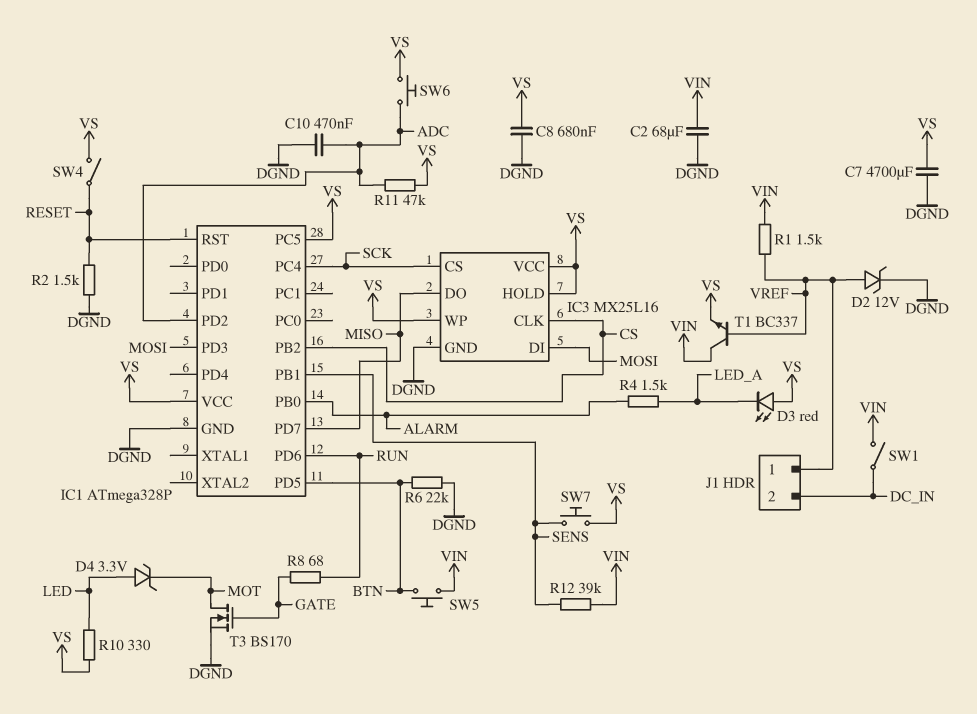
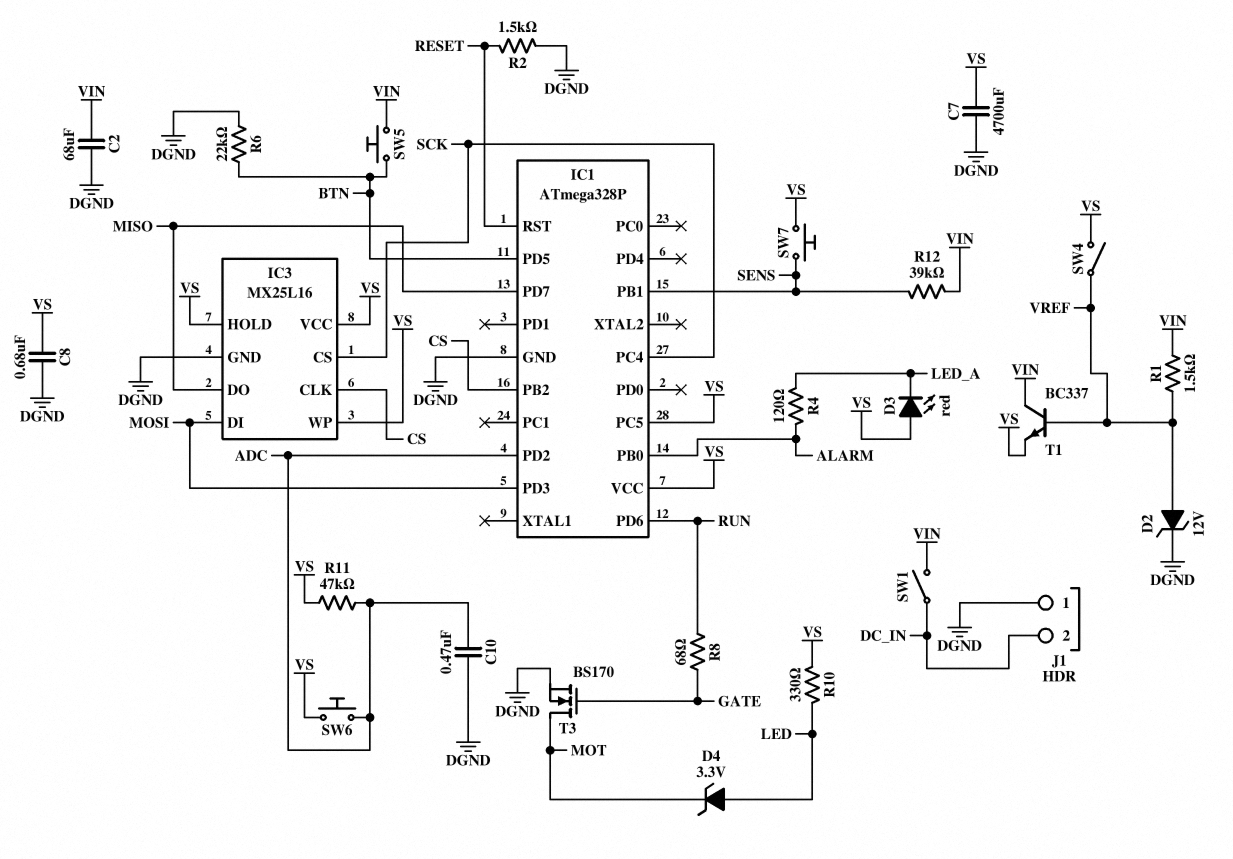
J1 pin 1: VREF -> DGND
R4: 1.5k (ALARM, LED_A) -> 120 (ALARM, LED_A)
SW4: switch (RESET, VS) -> switch (VREF, VS)

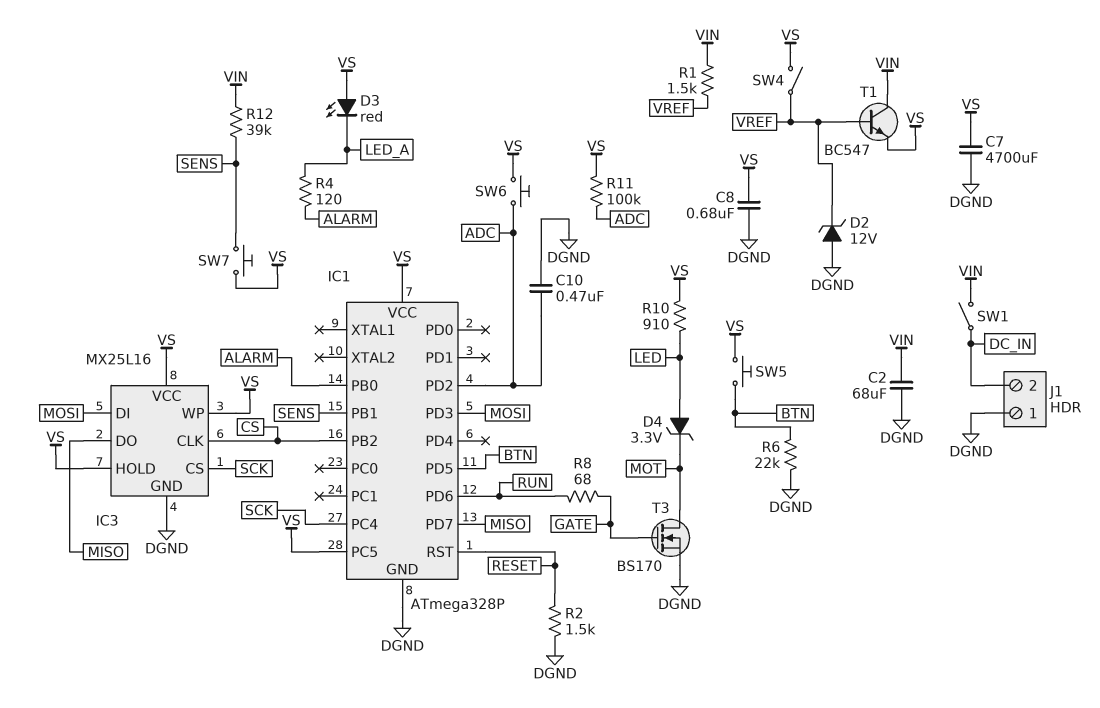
D2: zener 12V (A VREF, K DGND) -> zener 12V (A DGND, K VREF)
R10: 330 (LED, VS) -> 910 (LED, VS)
R11: 47k (ADC, VS) -> 100k (ADC, VS)
SW5: button (BTN, VIN) -> button (BTN, VS)
T1: NPN BC337 (B VREF, C VIN, E VS) -> NPN BC547 (B VREF, C VIN, E VS)

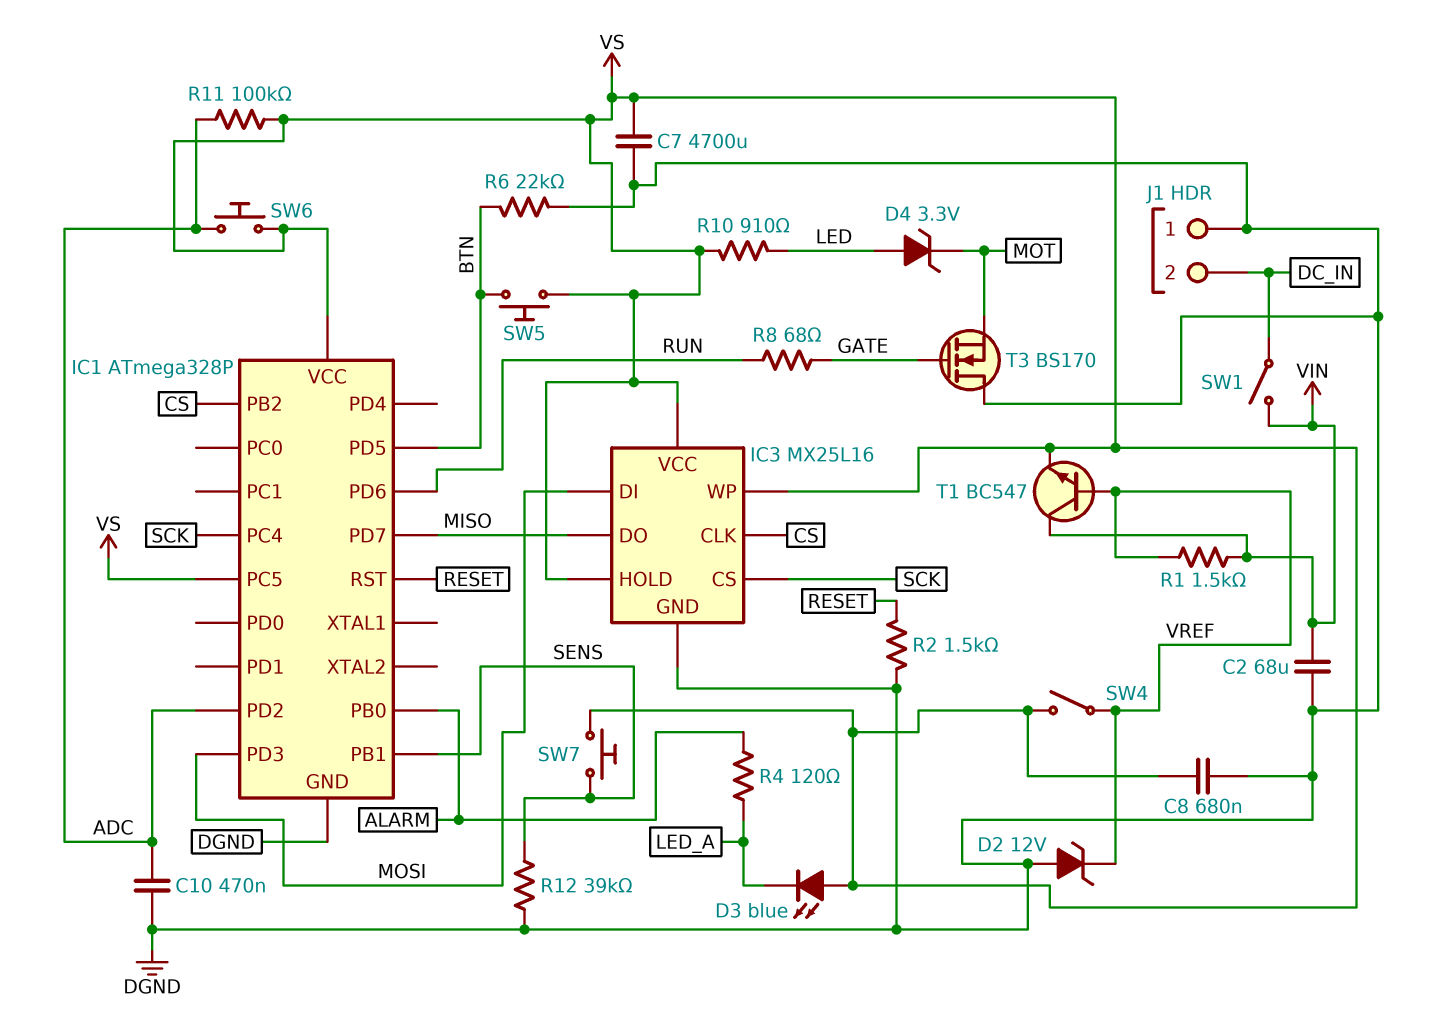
D3: LED red (A VS, K LED_A) -> LED blue (A VS, K LED_A)
R12: 39k (SENS, VIN) -> 39k (DGND, SENS)
T3: NMOS BS170 (G GATE, D MOT, S DGND) -> NMOS BS170 (G GATE, D DGND, S MOT)

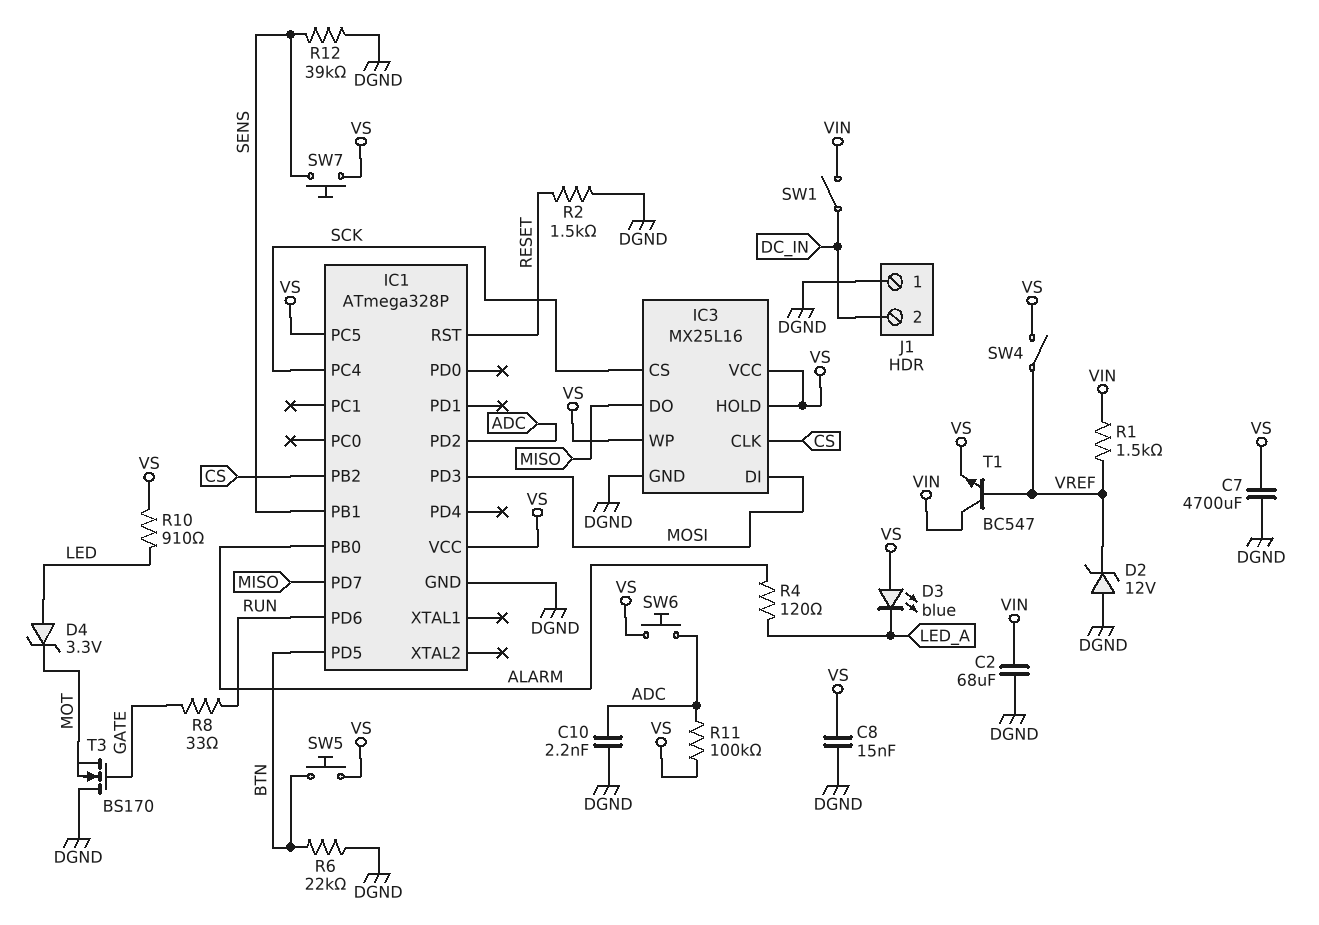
C8: 680nF (DGND, VS) -> 15nF (DGND, VS)
C10: 470nF (ADC, DGND) -> 2.2nF (ADC, DGND)
R8: 68 (GATE, RUN) -> 33 (GATE, RUN)

